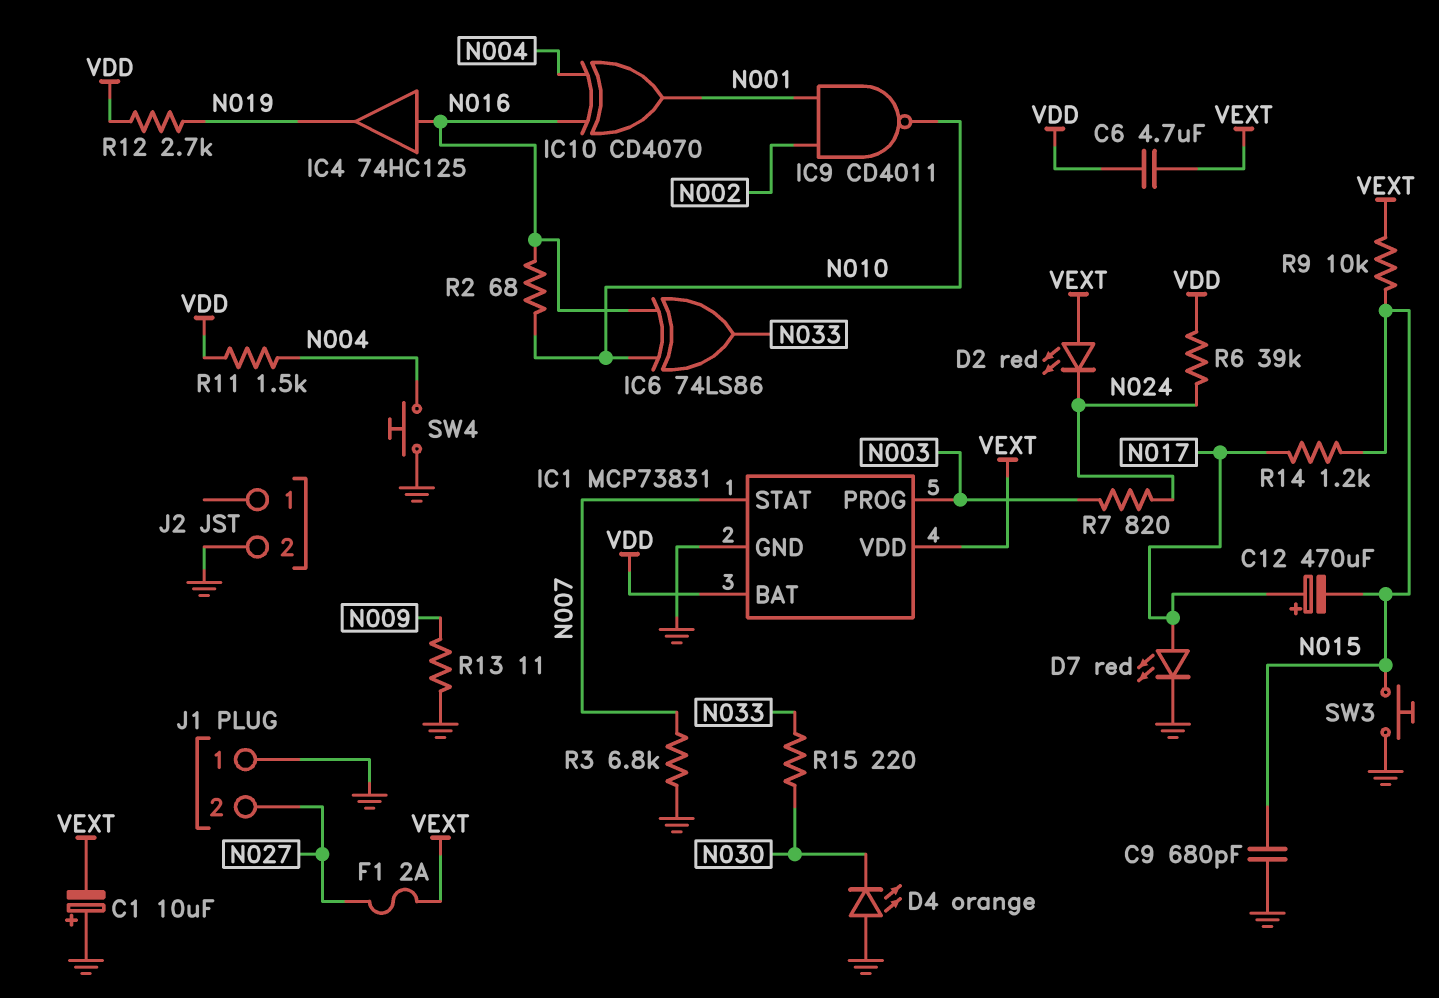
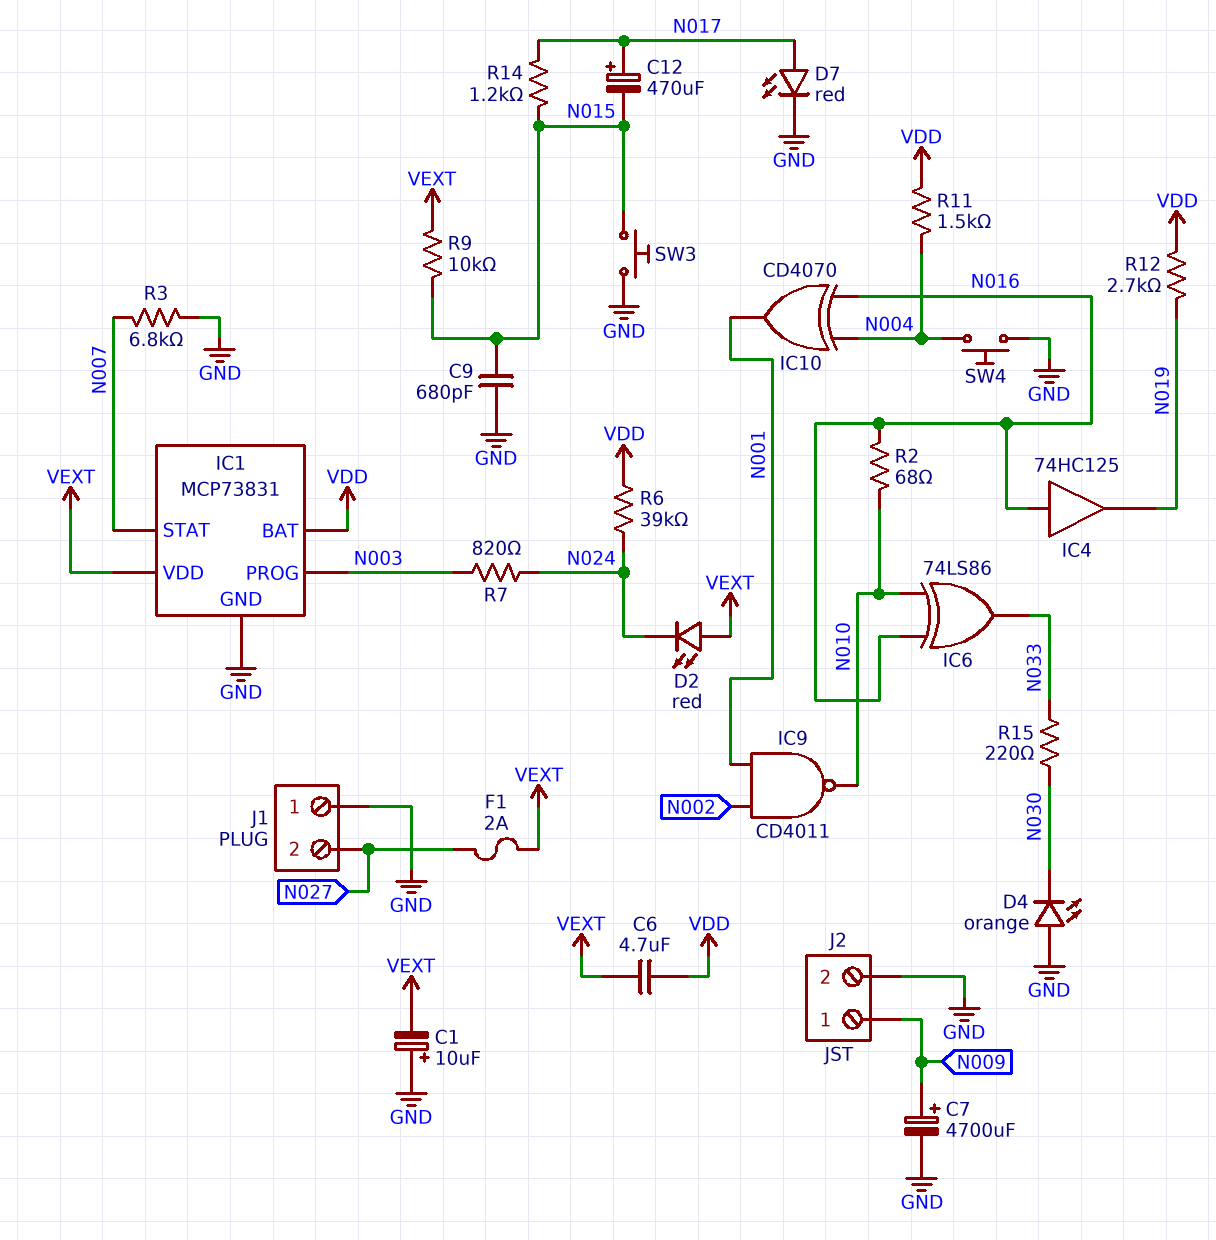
C7: none -> 4700uF (plus N009, minus GND)
J2 pin 1: none -> N009
R13: 11 (GND, N009) -> none

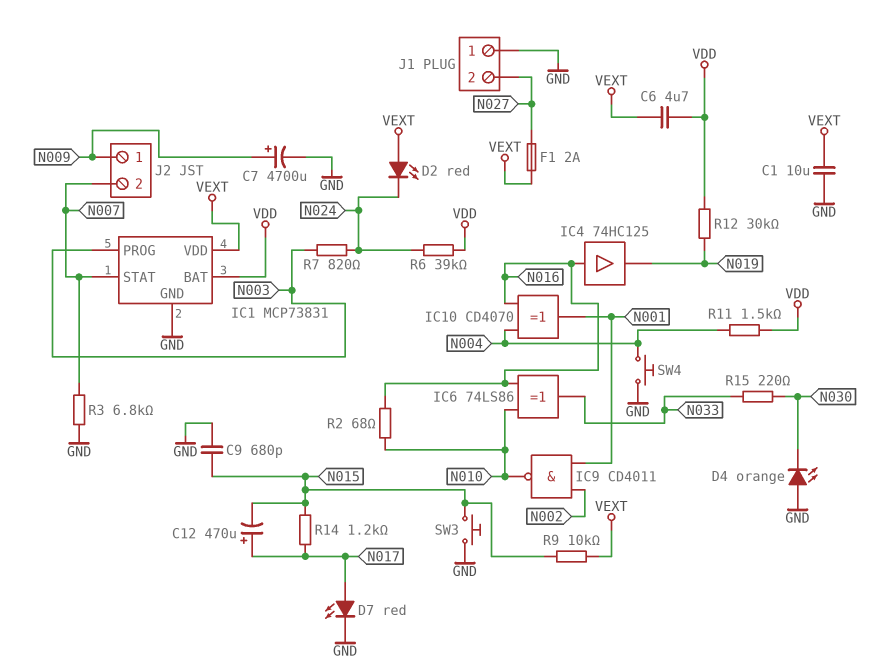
C1: 10uF (plus GND, minus VEXT) -> 10uF (GND, VEXT)
J2 pin 2: GND -> N007
R12: 2.7k (N019, VDD) -> 30k (N019, VDD)

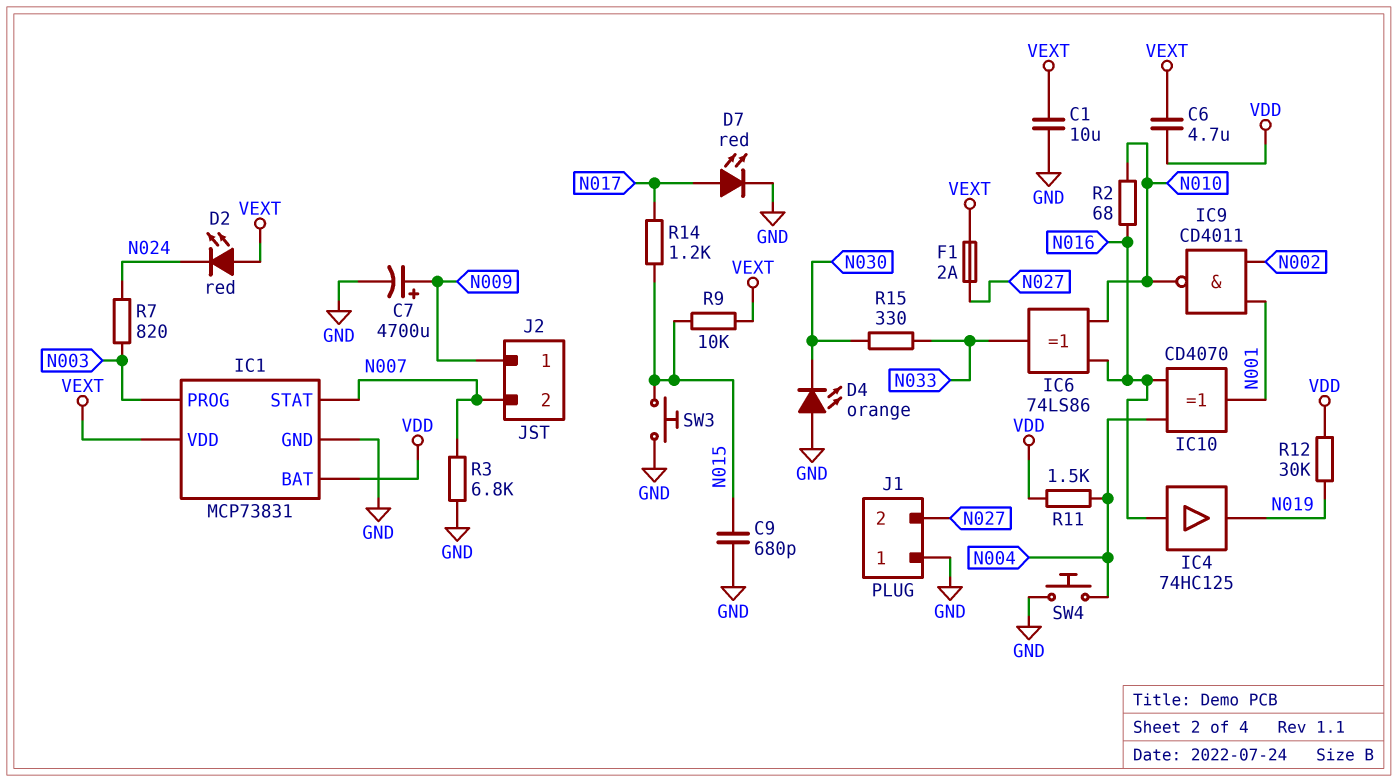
C12: 470uF (plus N017, minus N015) -> none
R6: 39k (N024, VDD) -> none
R15: 220 (N030, N033) -> 330 (N030, N033)

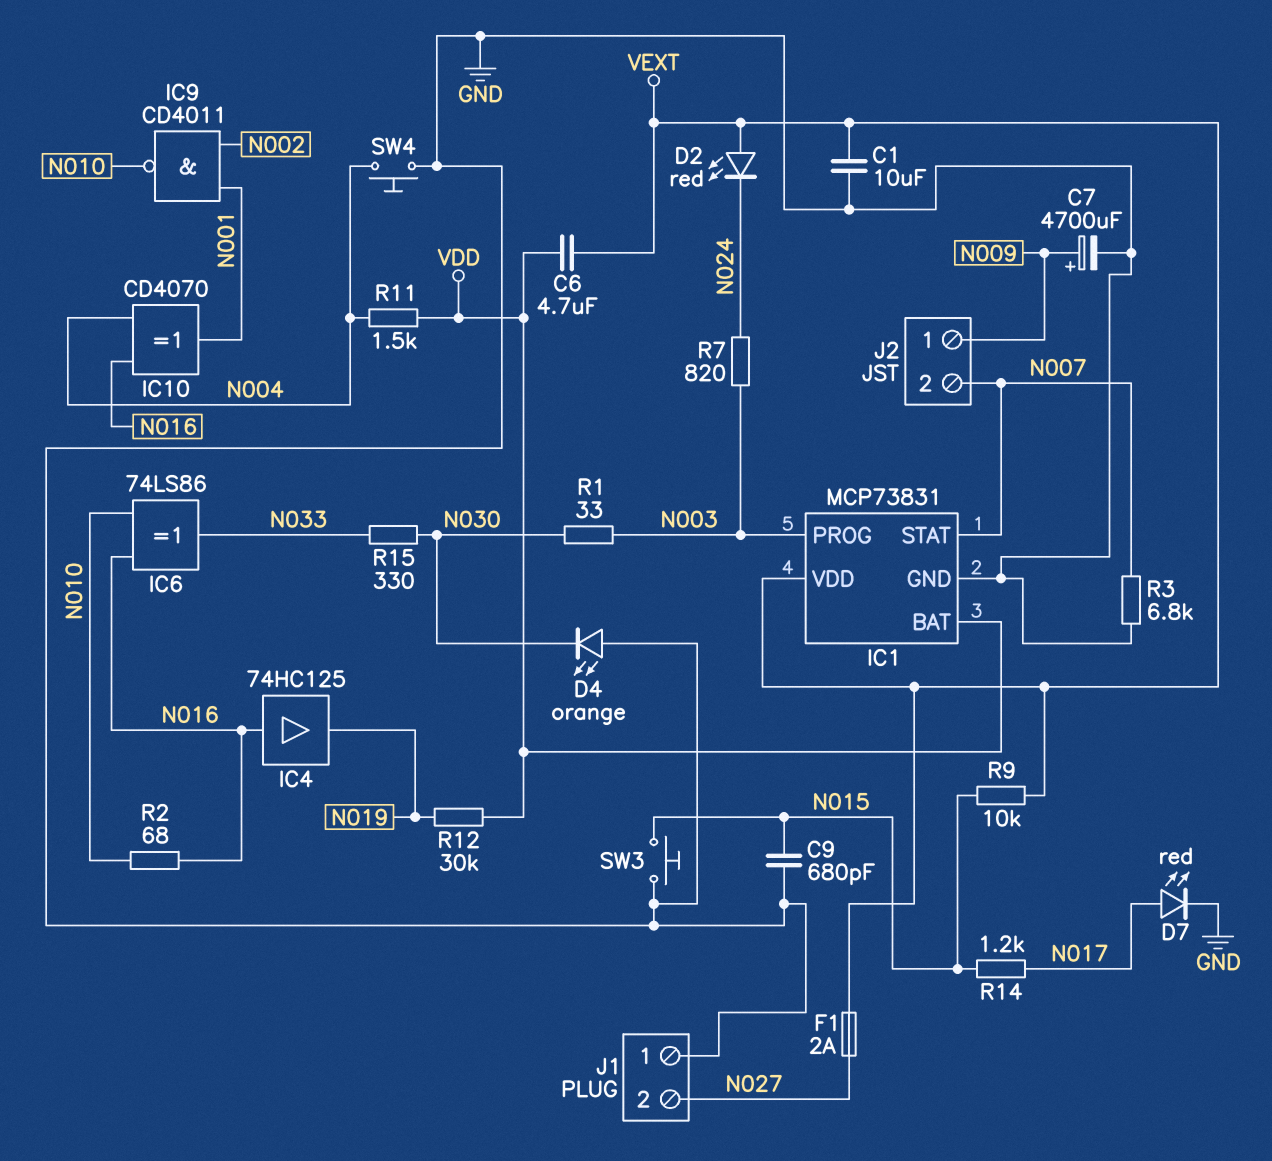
R1: none -> 33 (N003, N030)

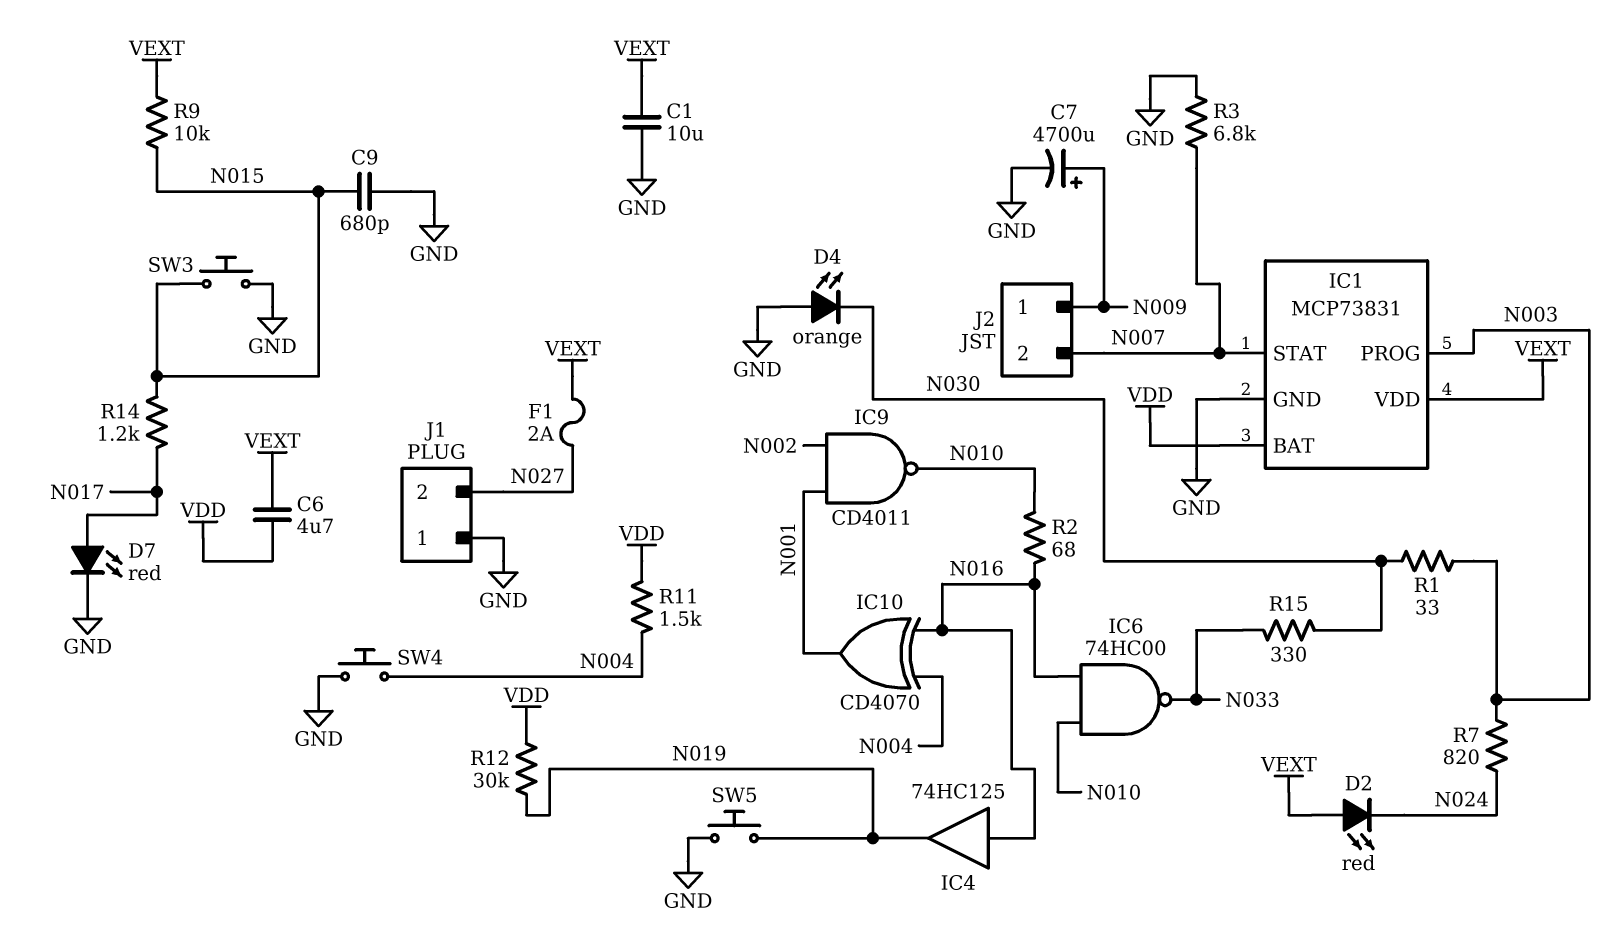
IC6: XOR 74LS86 (in N010, in N016, out N033) -> NAND 74HC00 (in N010, in N016, out N033)
SW5: none -> button (GND, N019)

